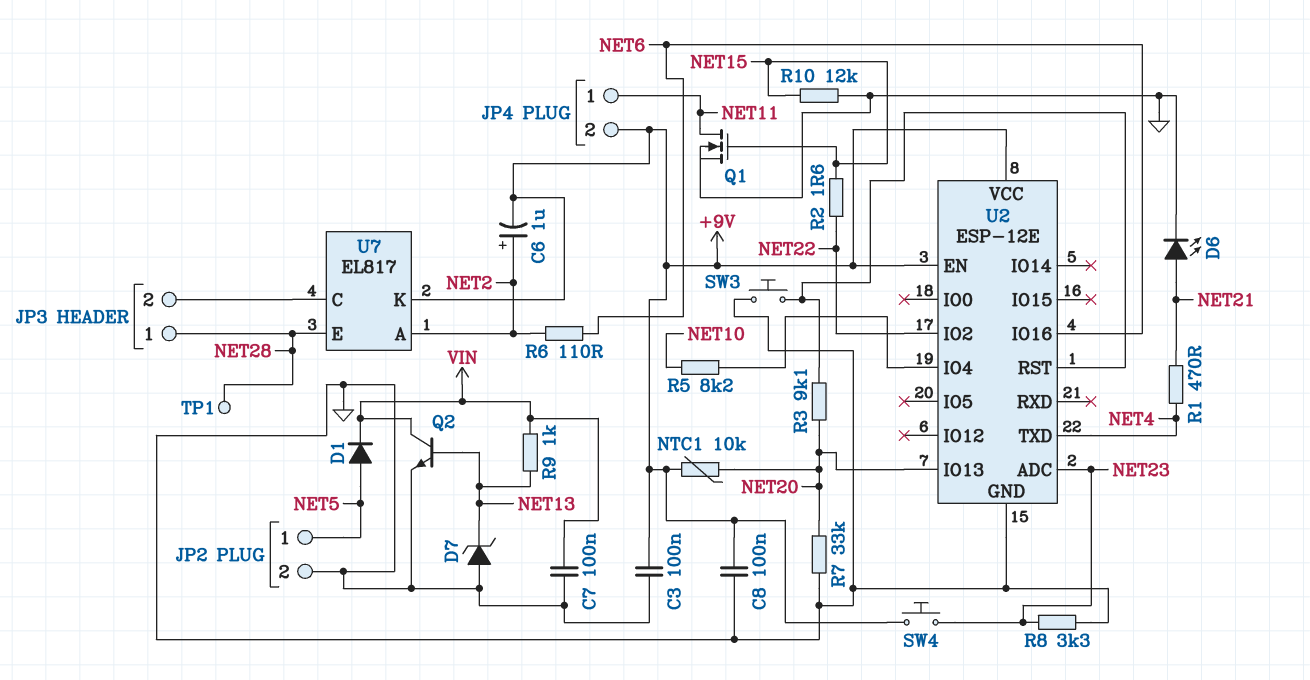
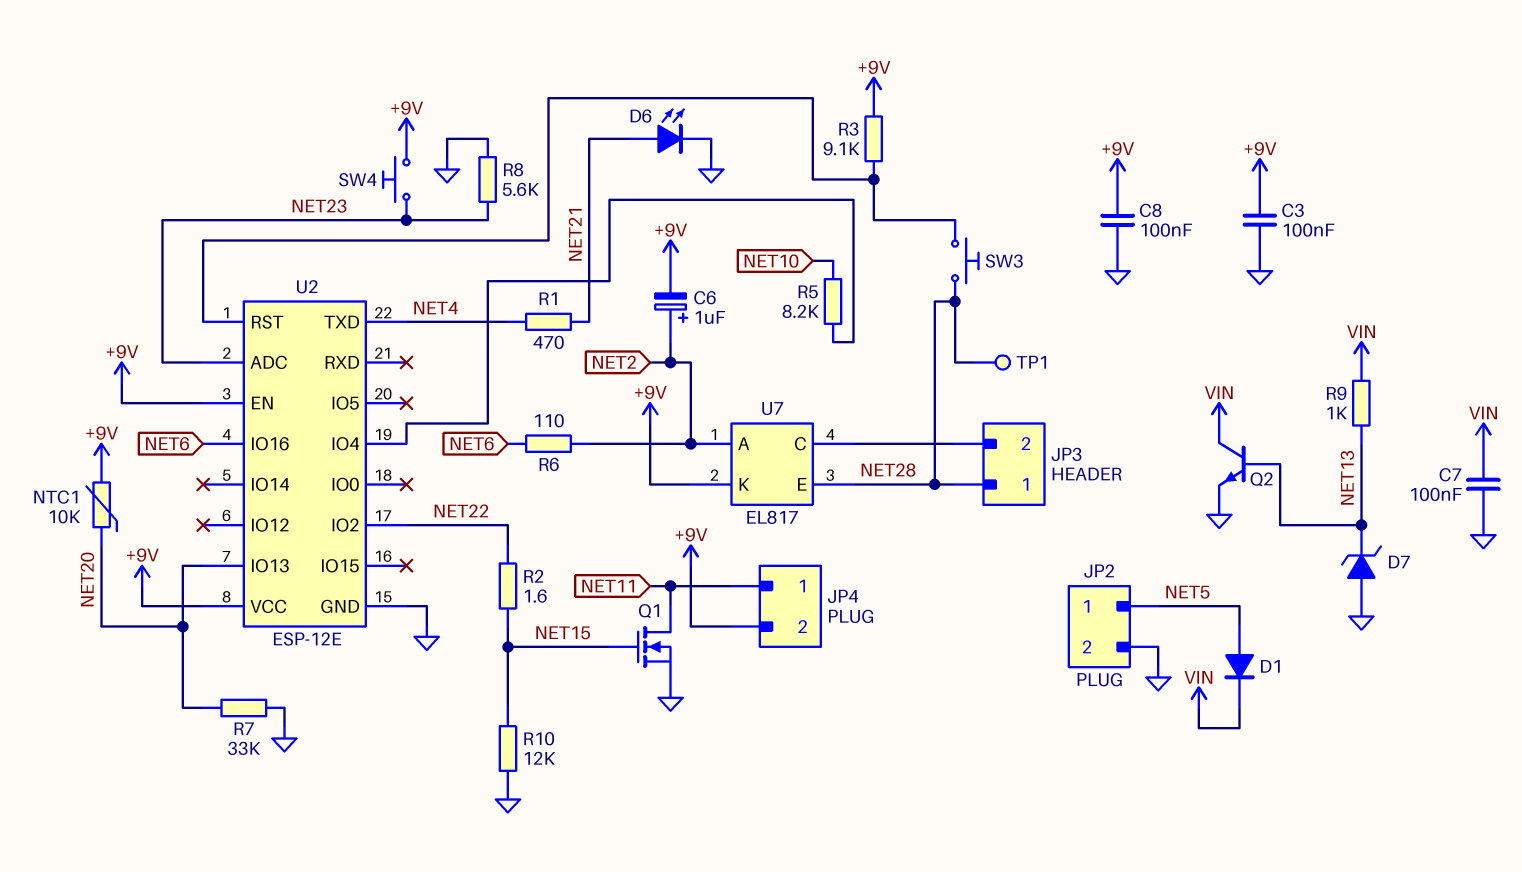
R3: 9.1k (NET20, U2/RST) -> 9.1k (+9V, U2/RST)
R8: 3.3k (GND, NET23) -> 5.6k (GND, NET23)
SW3: button (GND, U2/RST) -> button (NET28, U2/RST)

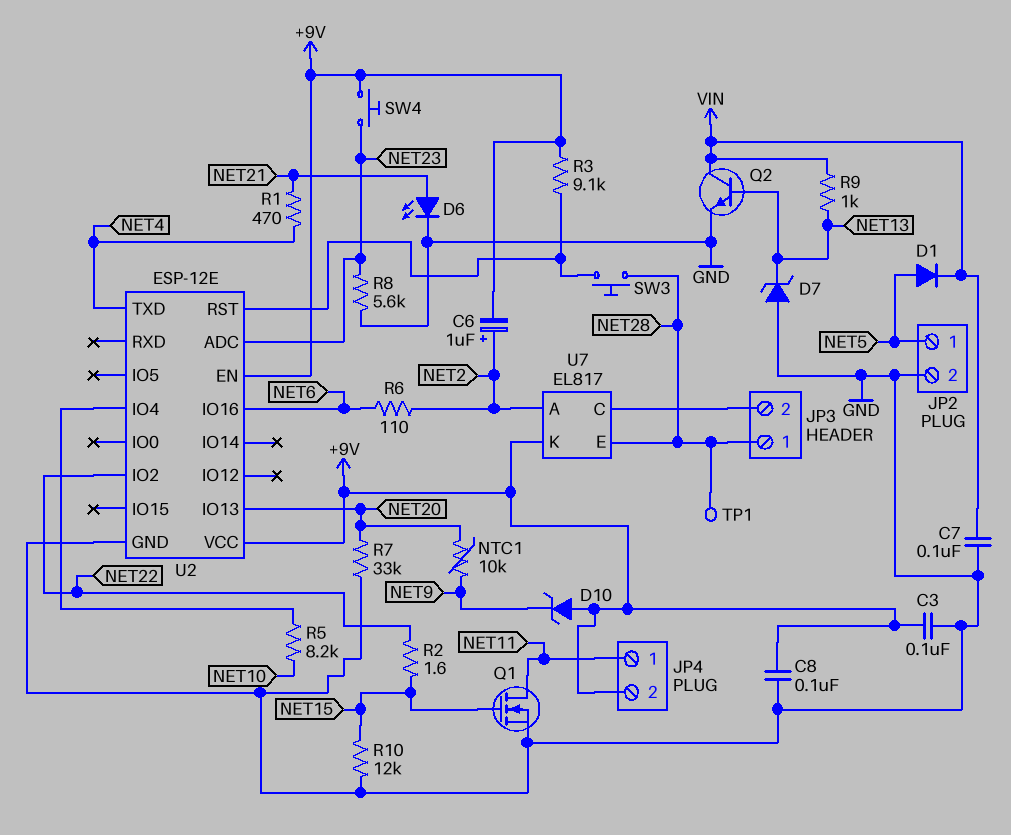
D10: none -> zener (A +9V, K NET9)
NTC1: 10k (+9V, NET20) -> 10k (NET9, NET20)

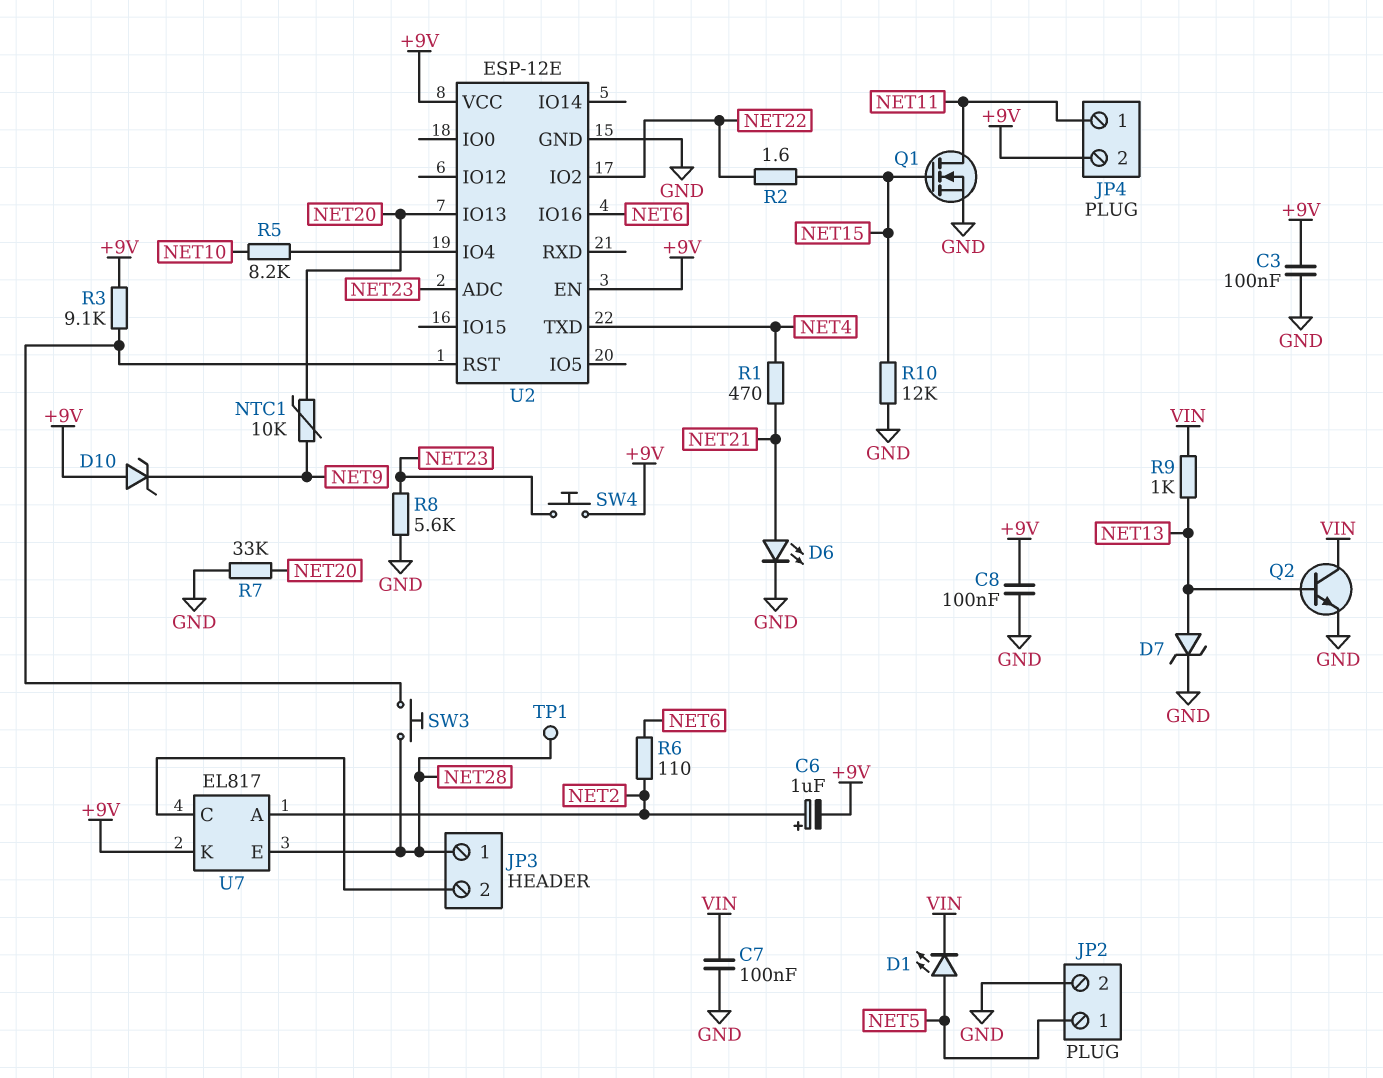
D1: diode (A NET5, K VIN) -> LED (A NET5, K VIN)
D7: zener (A GND, K NET13) -> zener (A NET13, K GND)

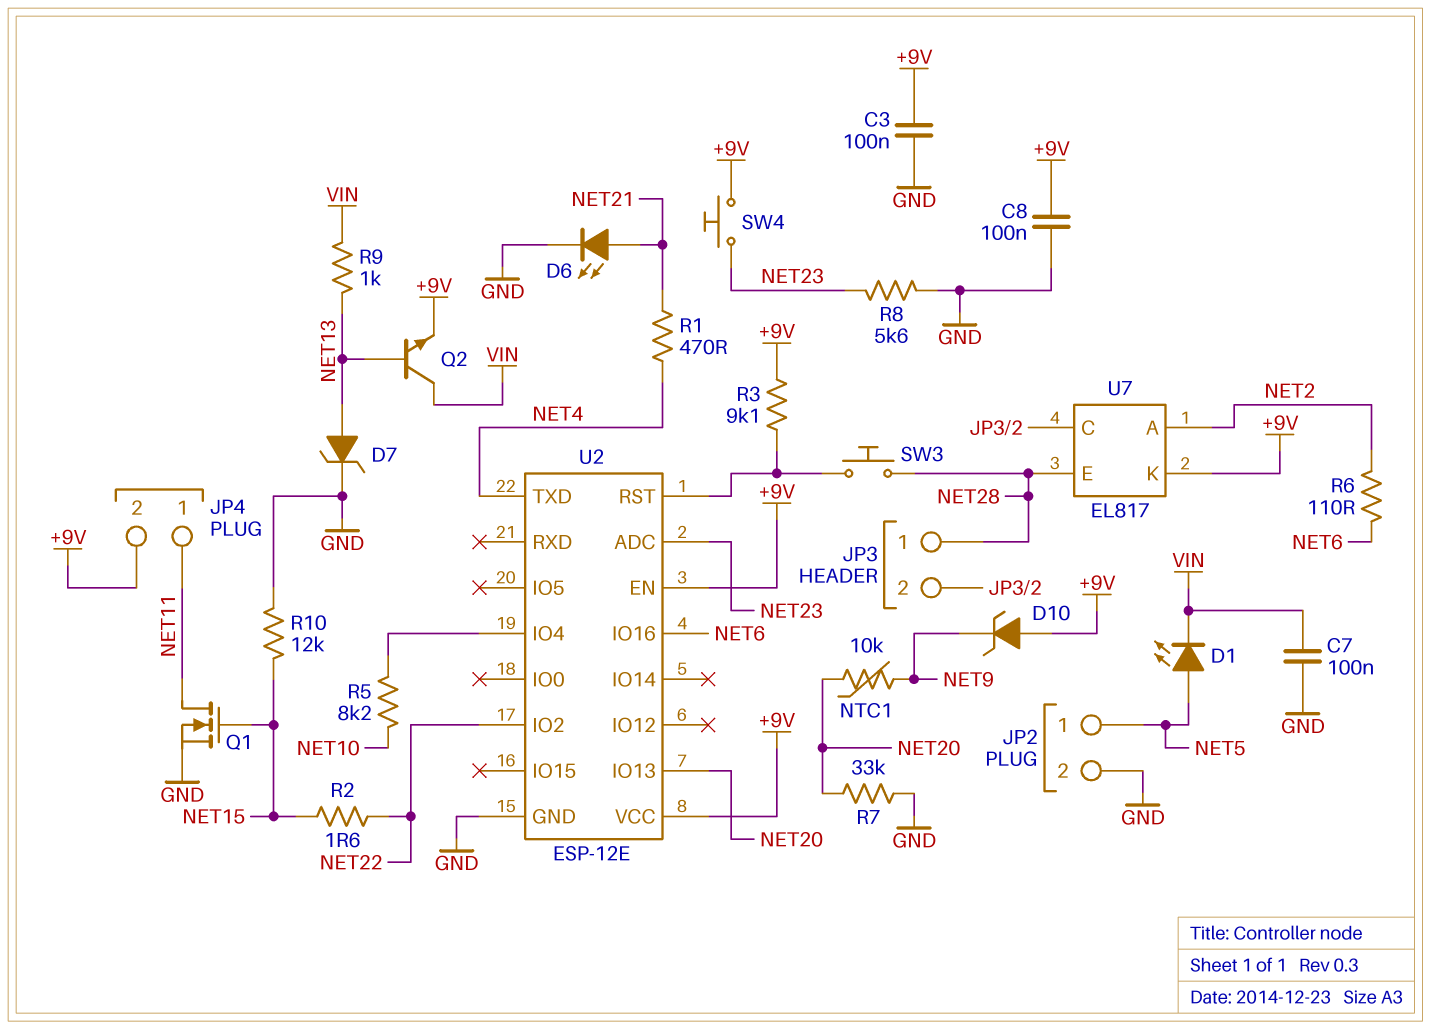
C6: 1uF (plus NET2, minus +9V) -> none
Q2: NPN (B NET13, C VIN, E GND) -> NPN (B NET13, C VIN, E +9V)
TP1: test point (NET28) -> none

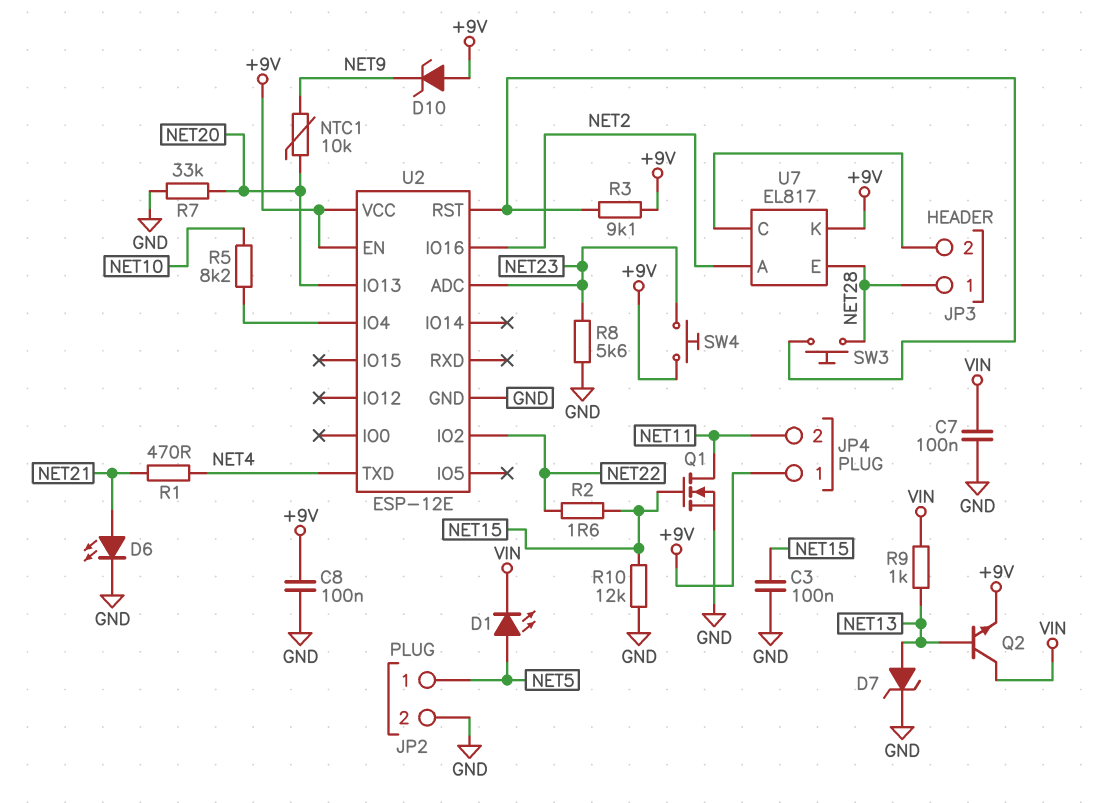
C3: 100nF (+9V, GND) -> 100nF (GND, NET15)
JP4 pin 1: NET11 -> +9V
JP4 pin 2: +9V -> NET11
R6: 110 (NET2, NET6) -> none
U2 pin IO16: NET6 -> NET2

